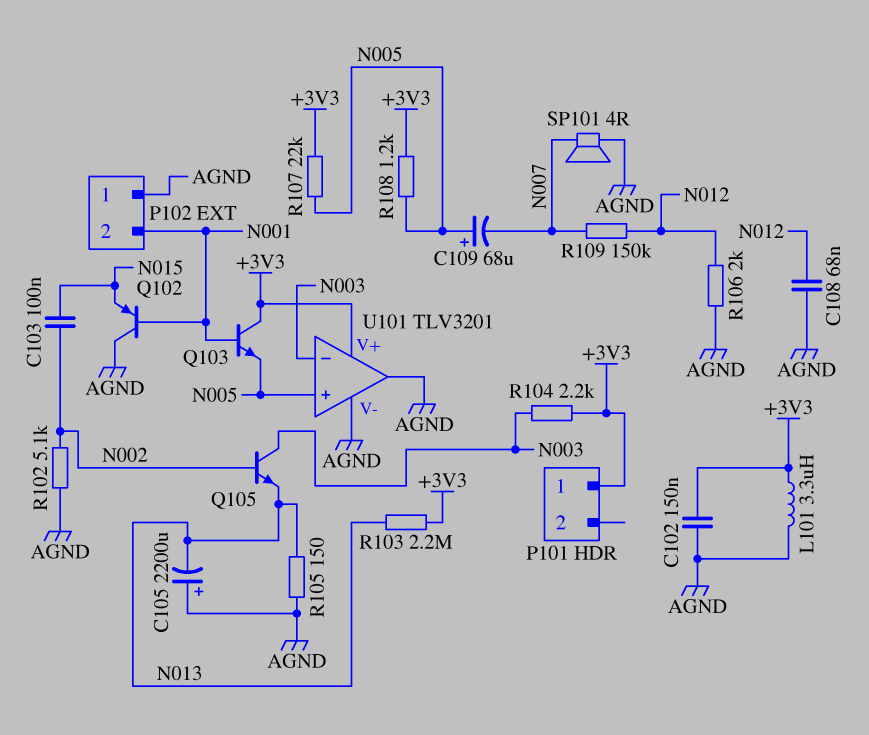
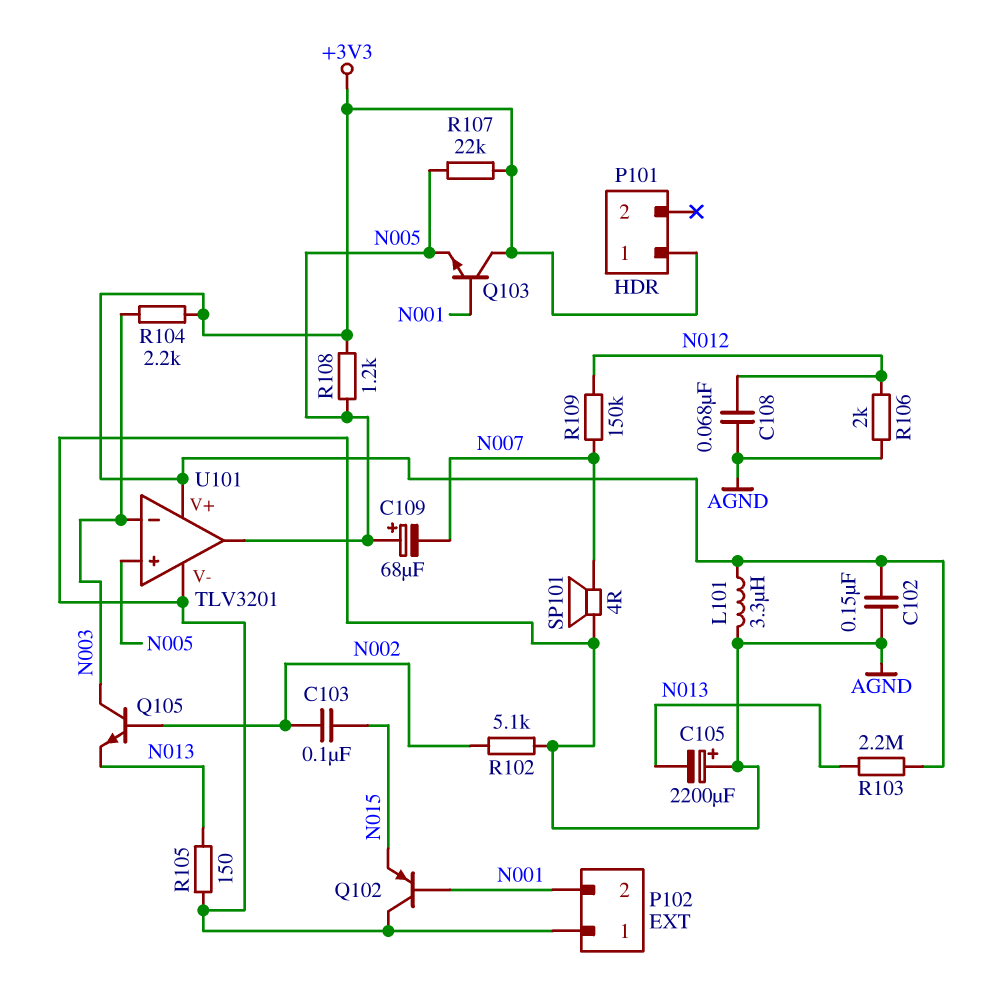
U101 pin out: AGND -> N005

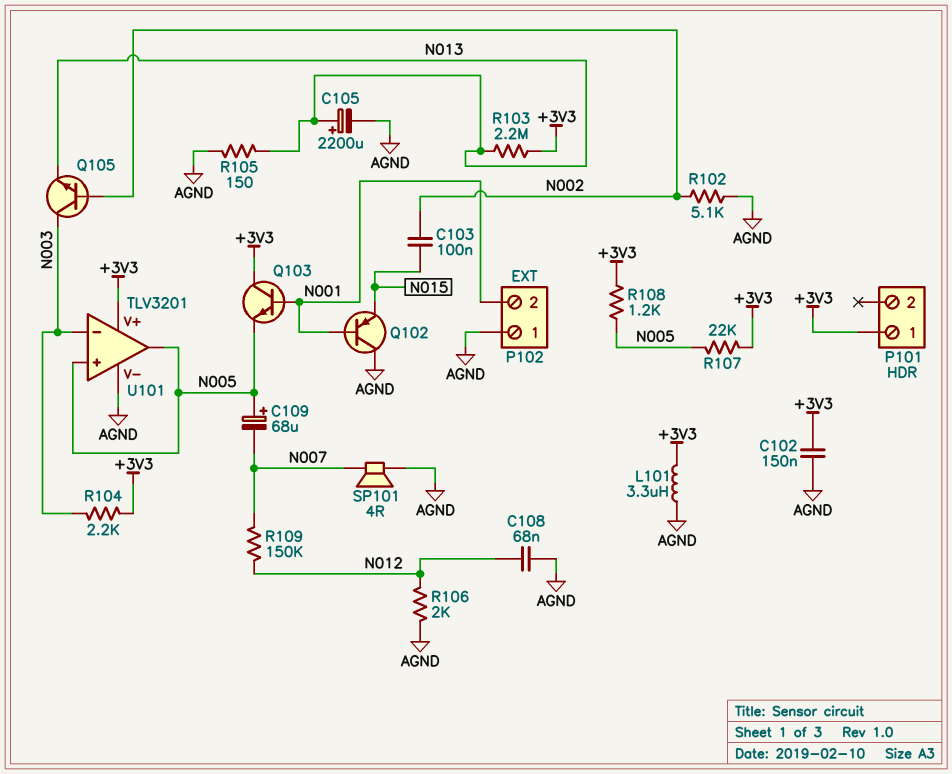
C105: 2200uF (plus AGND, minus N013) -> 2200uF (plus N013, minus AGND)

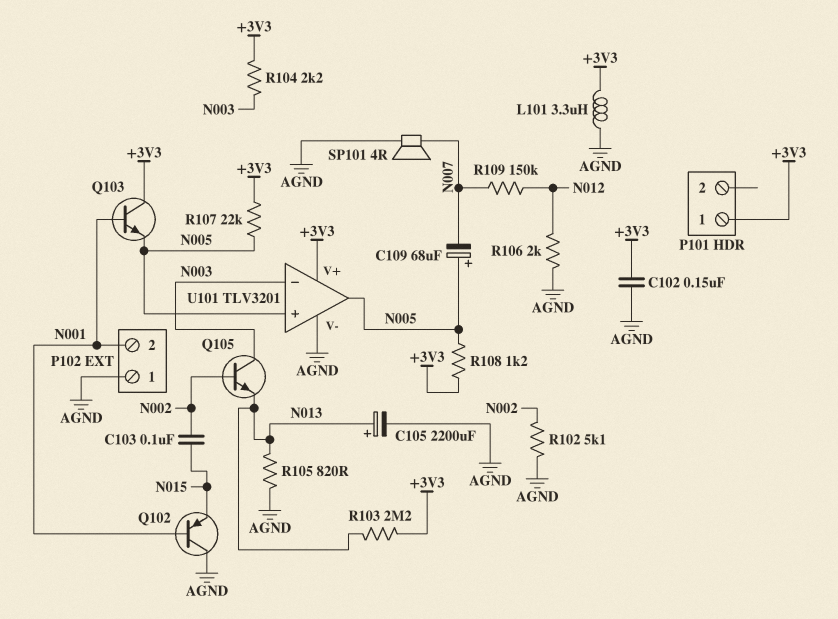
C108: 68nF (AGND, N012) -> none
R105: 150 (AGND, N013) -> 820 (AGND, N013)

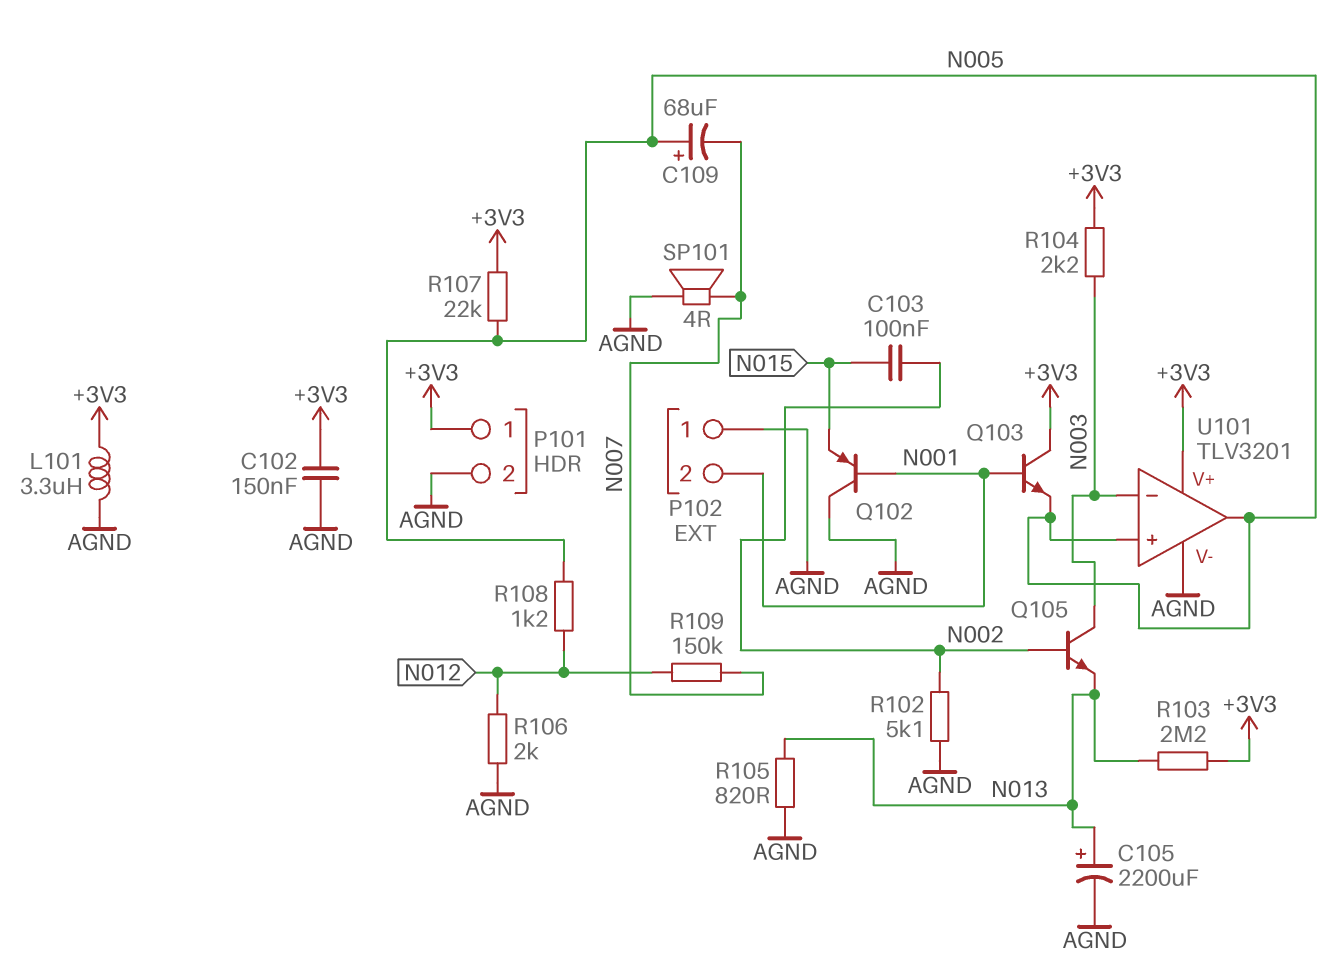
P101 pin 2: none -> AGND
R108: 1.2k (+3V3, N005) -> 1.2k (N005, N012)

